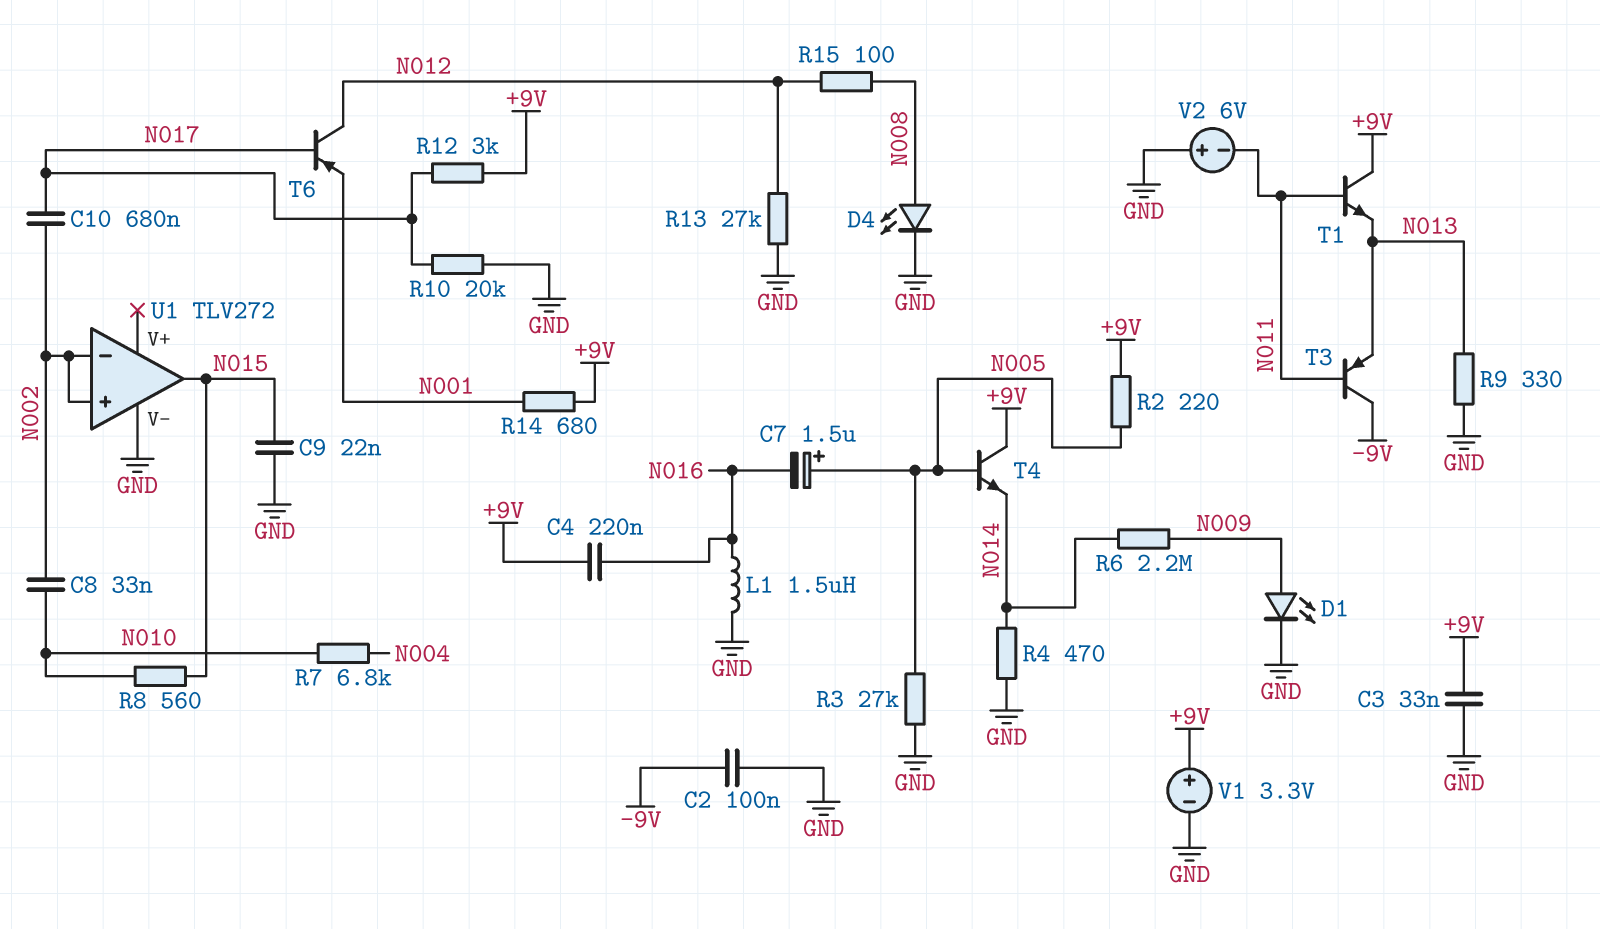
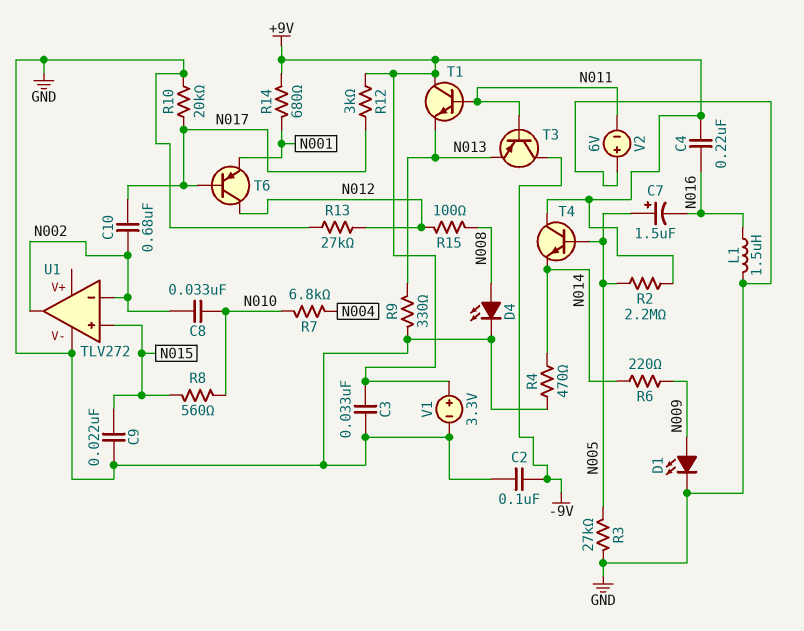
R2: 220 (+9V, N005) -> 2.2M (+9V, N005)
R6: 2.2M (N009, N014) -> 220 (N009, N014)
U1 pin in+: N002 -> N015
U1 pin out: N015 -> N002

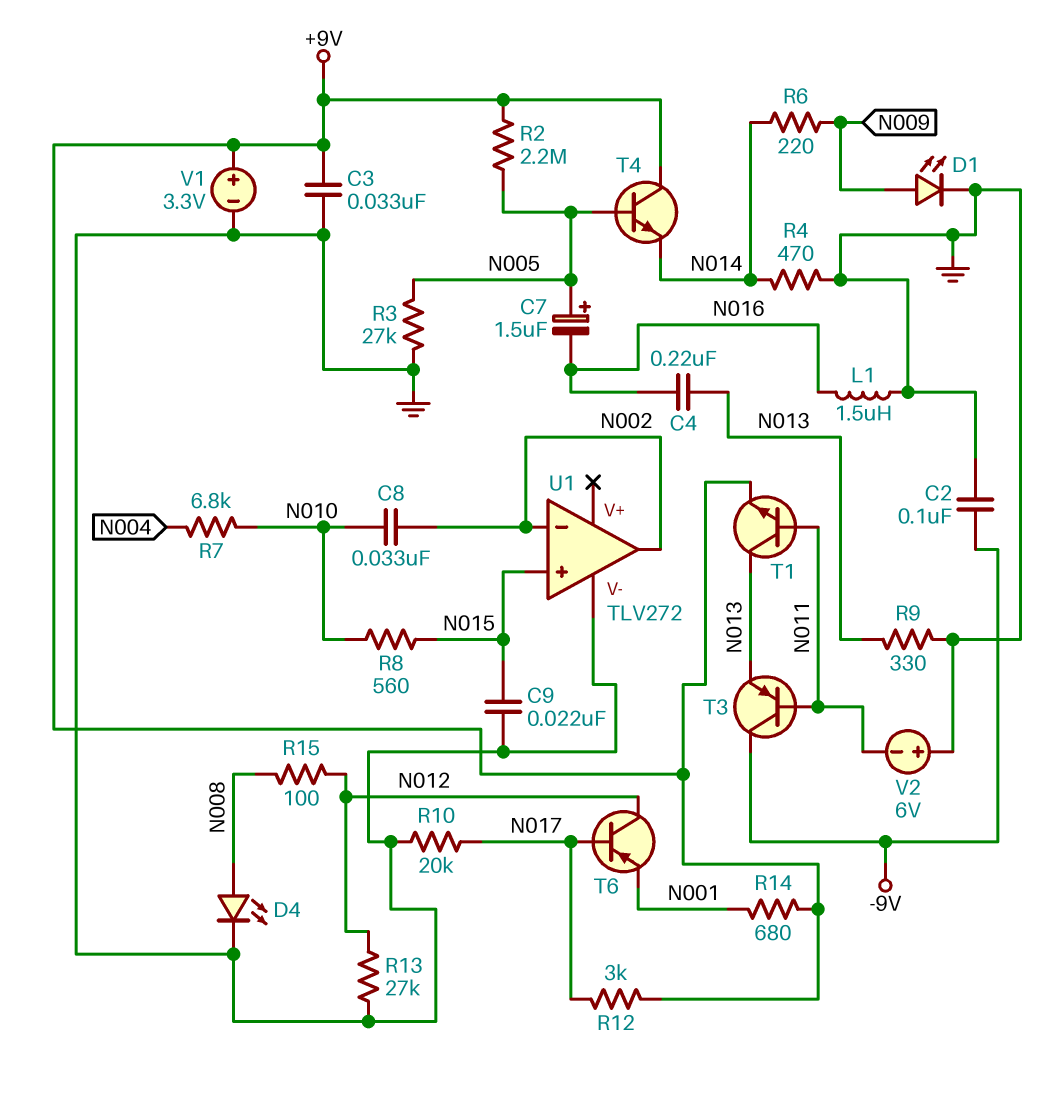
C4: 220nF (+9V, N016) -> 220nF (N013, N016)
C10: 680nF (N002, N017) -> none
T1: NPN (B N011, C +9V, E N013) -> NPN (B N011, C N013, E +9V)

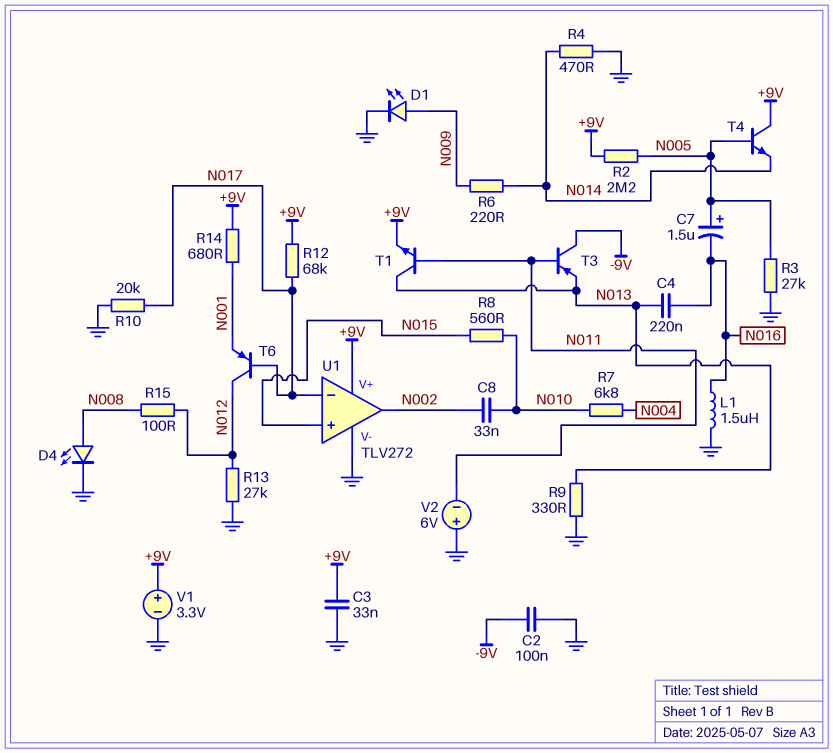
C9: 22nF (GND, N015) -> none
R12: 3k (+9V, N017) -> 68k (+9V, N017)
U1 pin V+: none -> +9V
U1 pin in-: N002 -> N017

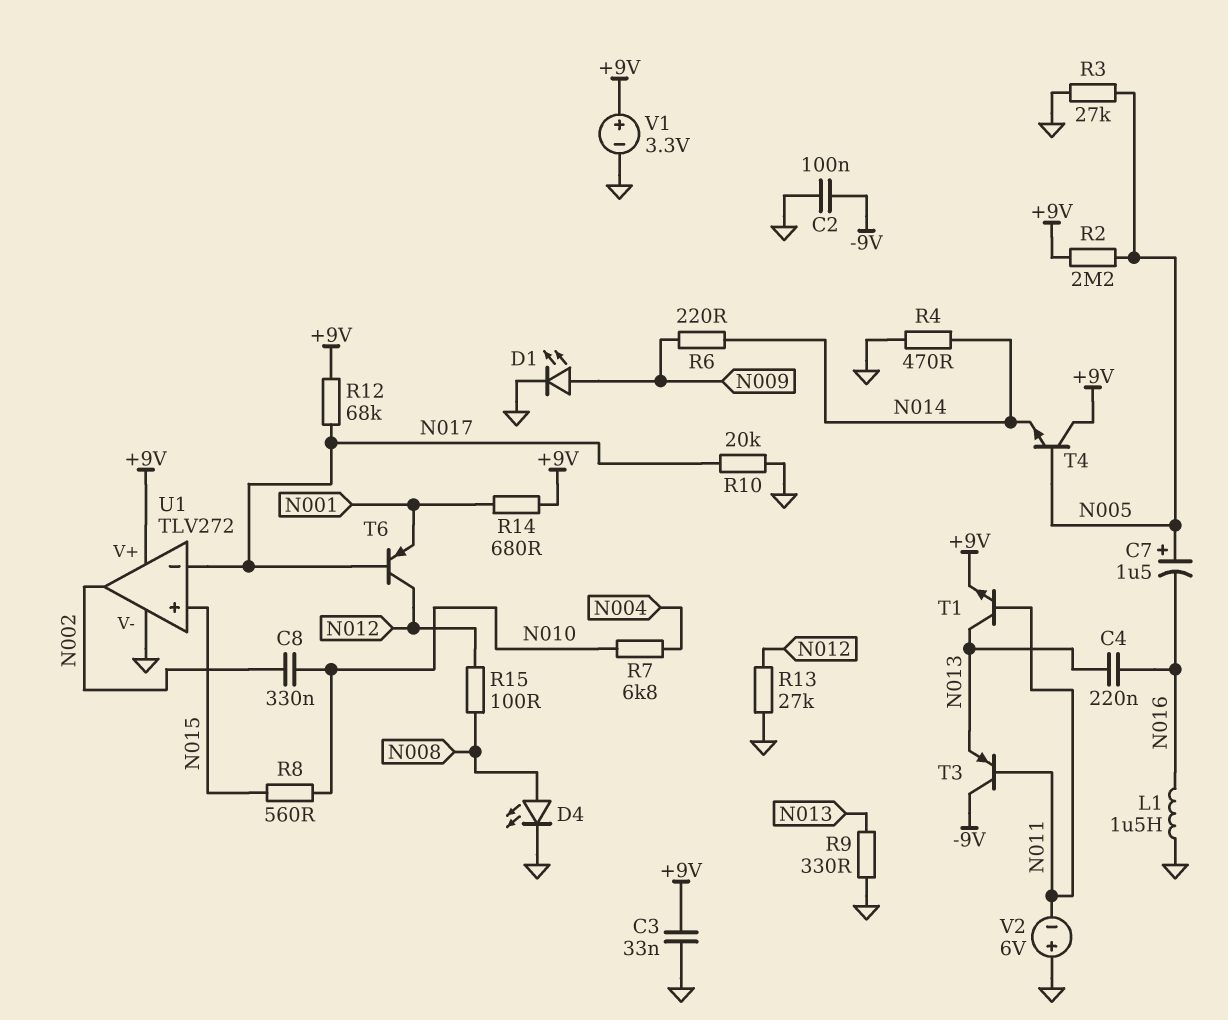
C8: 33nF (N002, N010) -> 330nF (N002, N010)

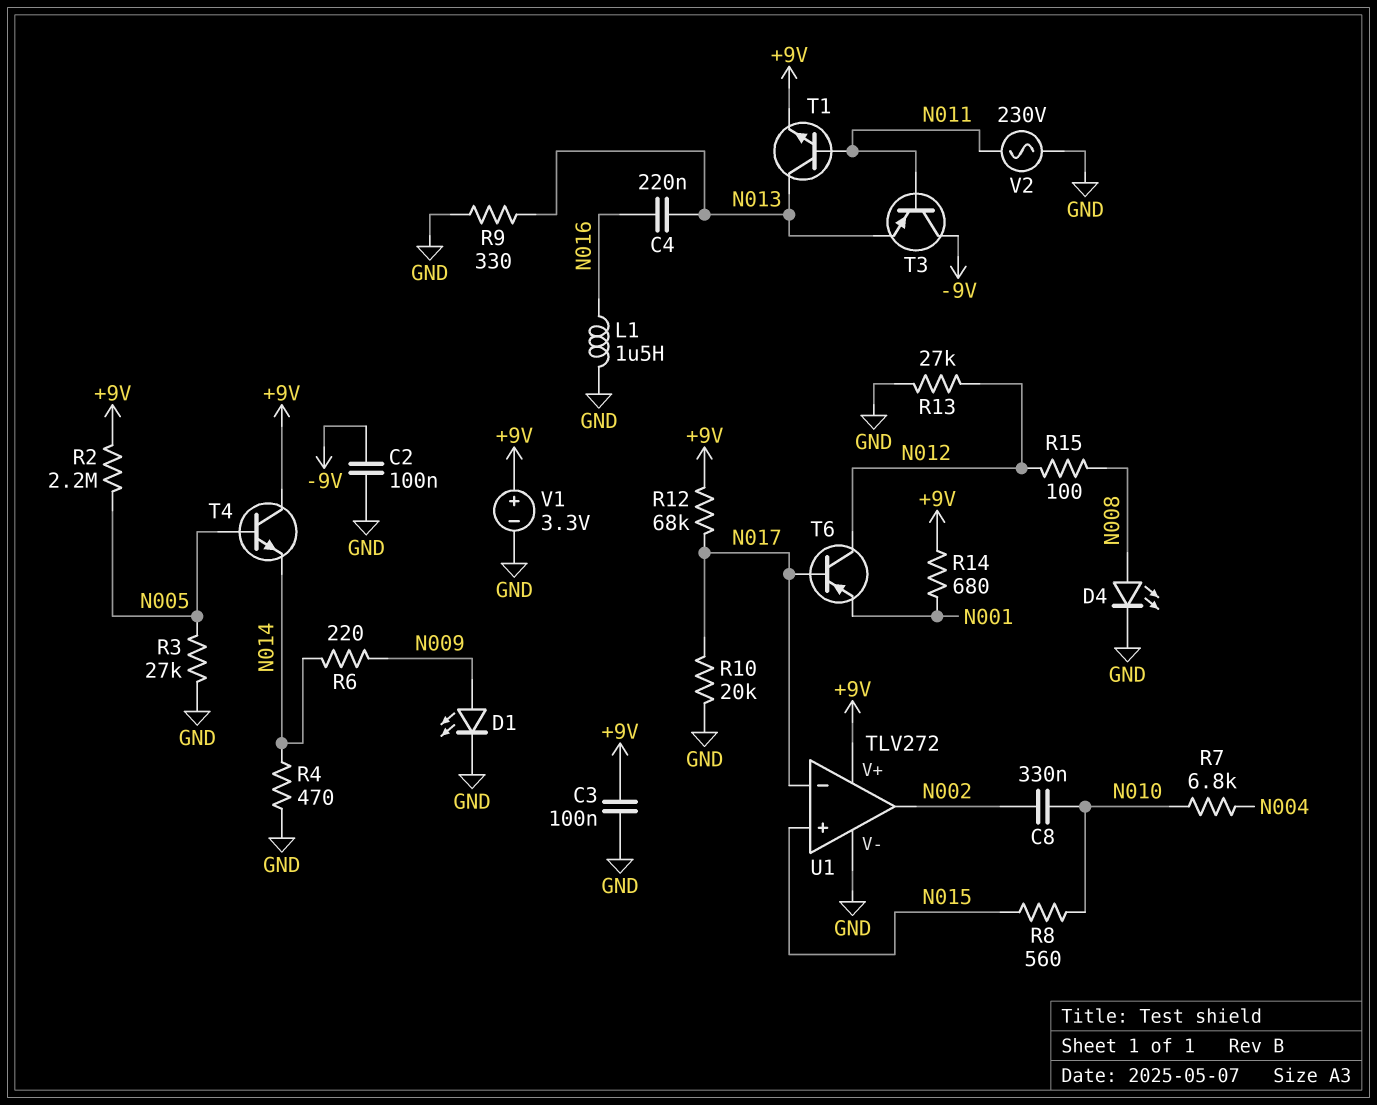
C3: 33nF (+9V, GND) -> 100nF (+9V, GND)
C7: 1.5uF (plus N005, minus N016) -> none
V2: 6V (plus GND, minus N011) -> AC 230V (GND, N011)

